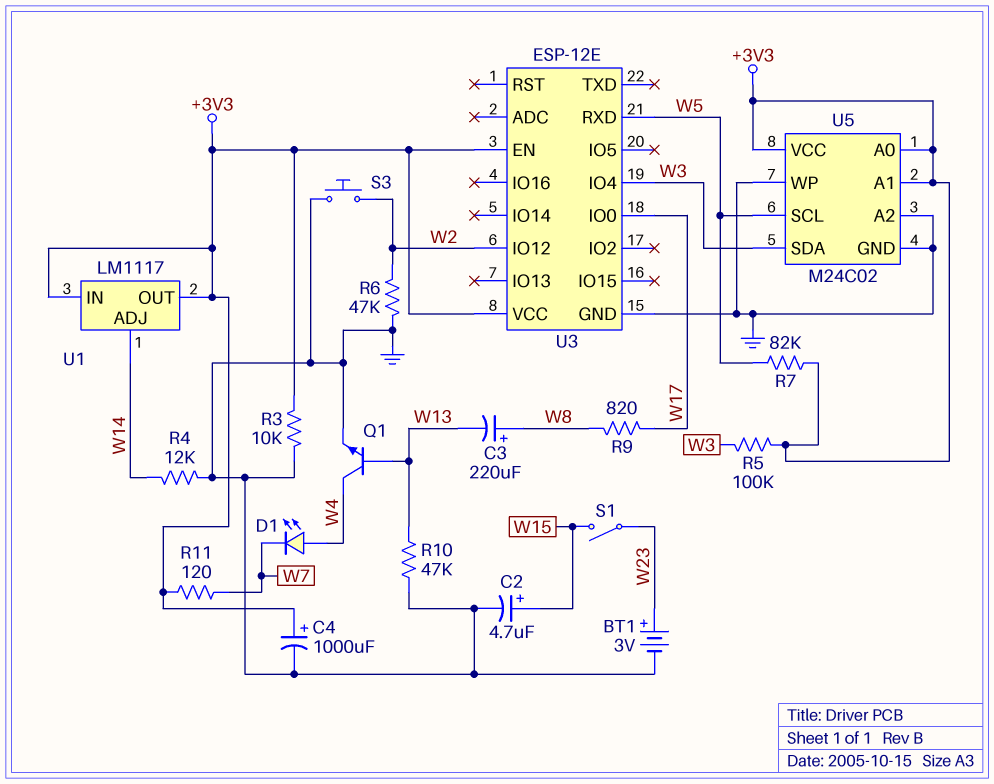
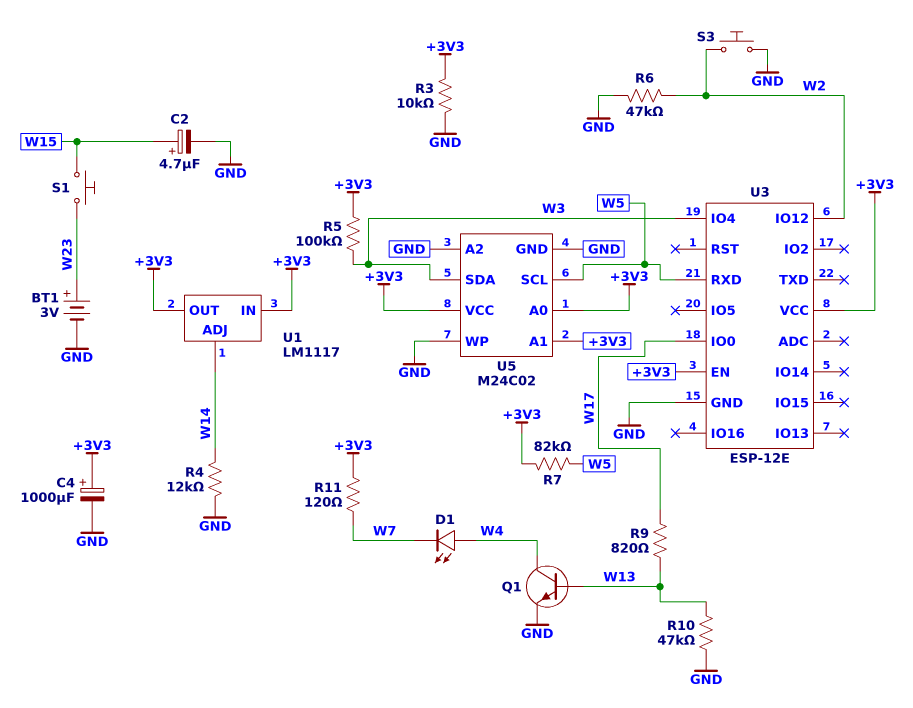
C3: 220uF (plus W8, minus W13) -> none
R9: 820 (W8, W17) -> 820 (W13, W17)
S1: switch (W15, W23) -> button (W15, W23)

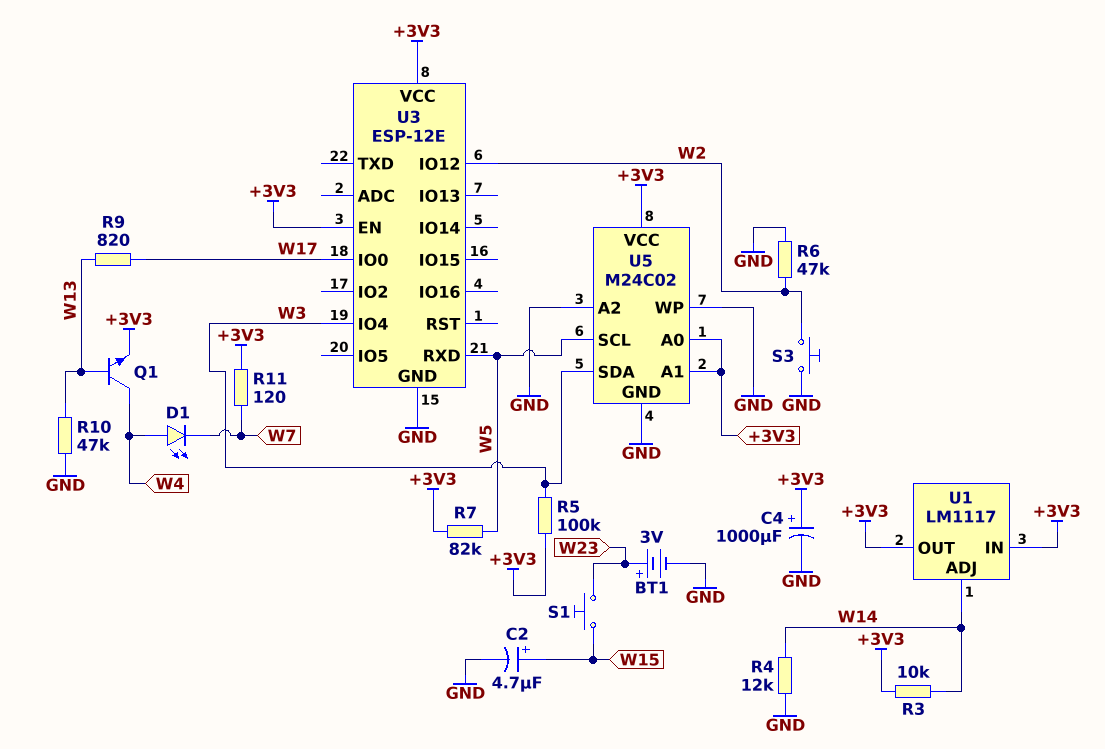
Q1: NPN (B W13, C W4, E GND) -> NPN (B W13, C W4, E +3V3)
R3: 10k (+3V3, GND) -> 10k (+3V3, W14)

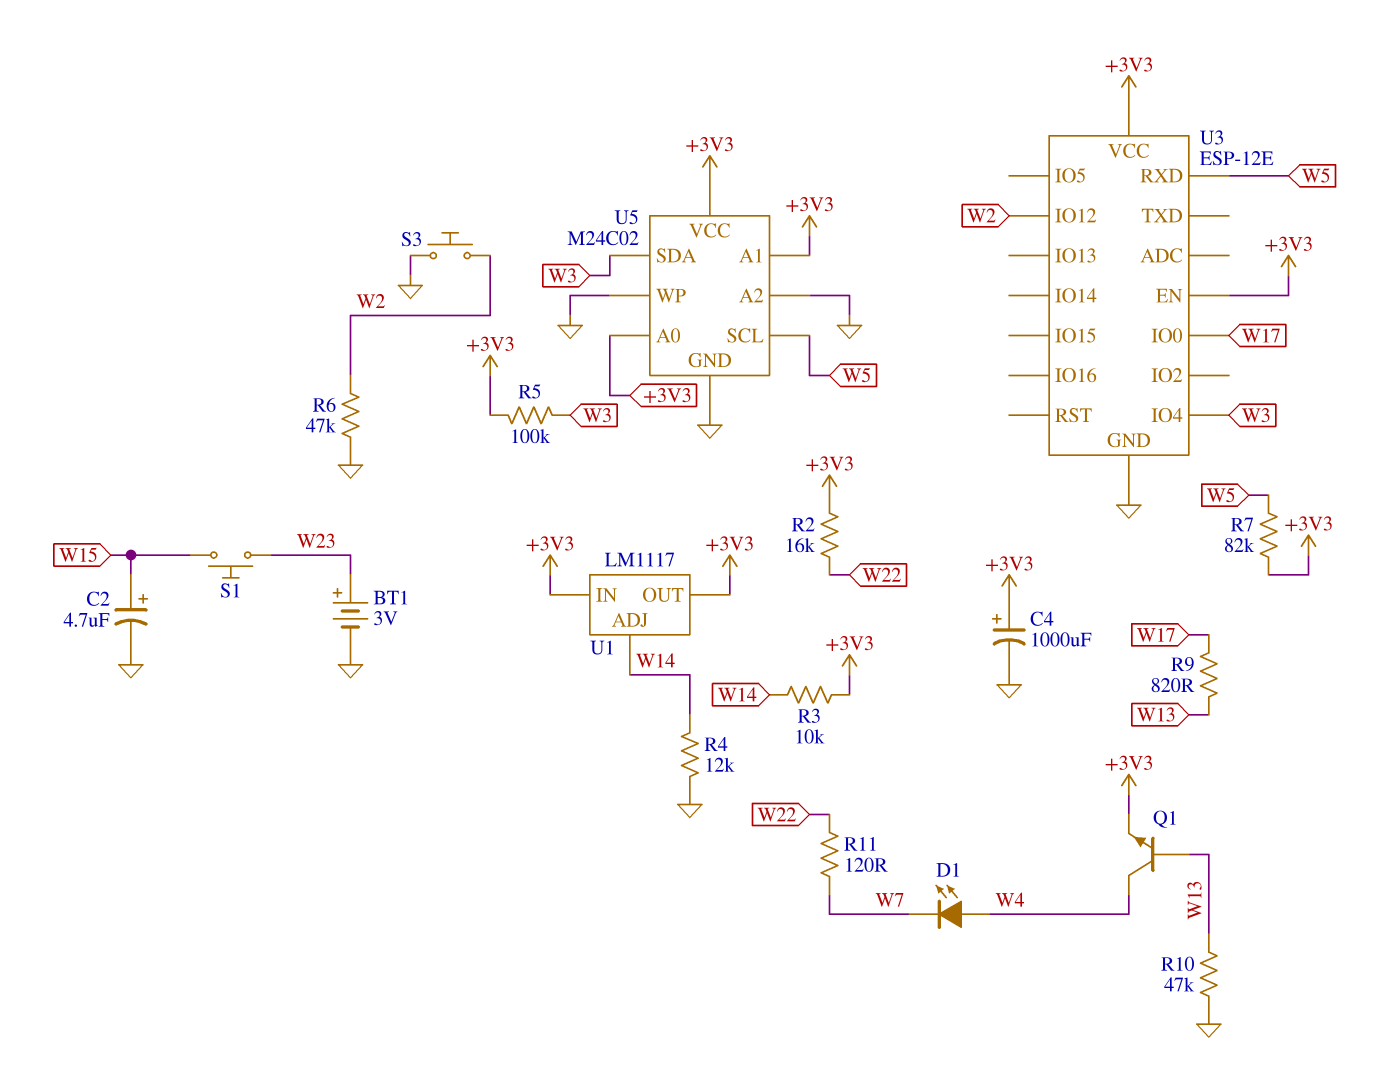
R2: none -> 16k (+3V3, W22)
R11: 120 (+3V3, W7) -> 120 (W7, W22)

